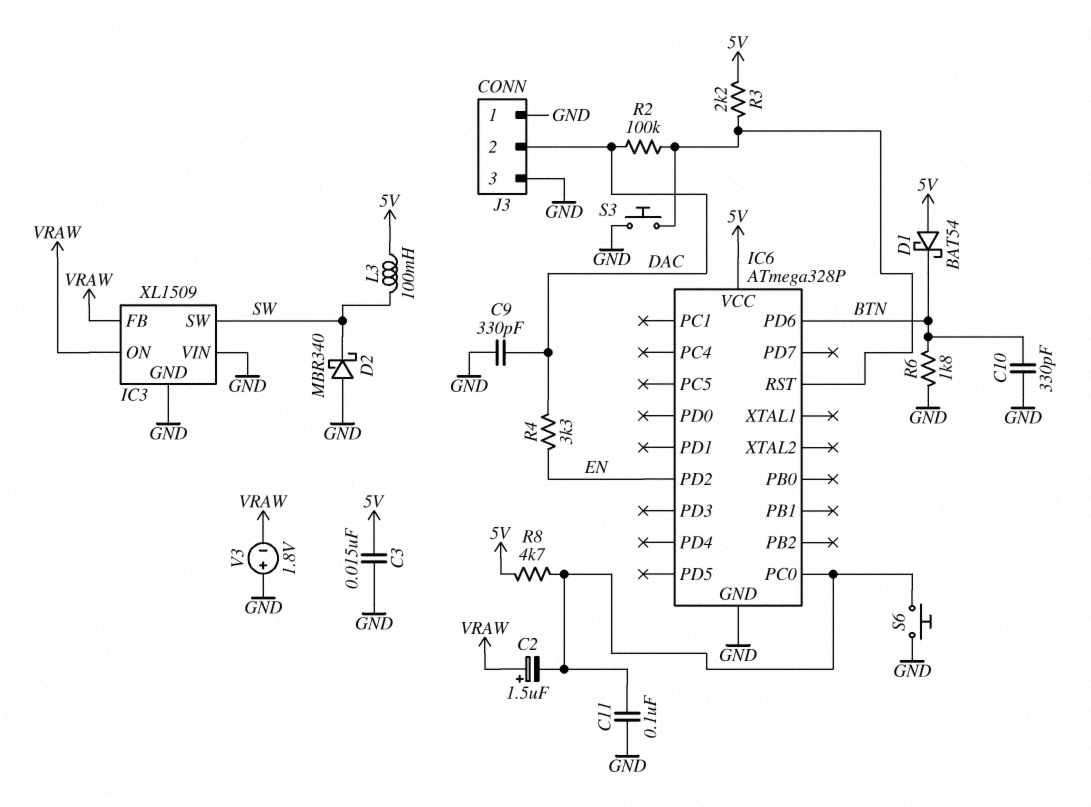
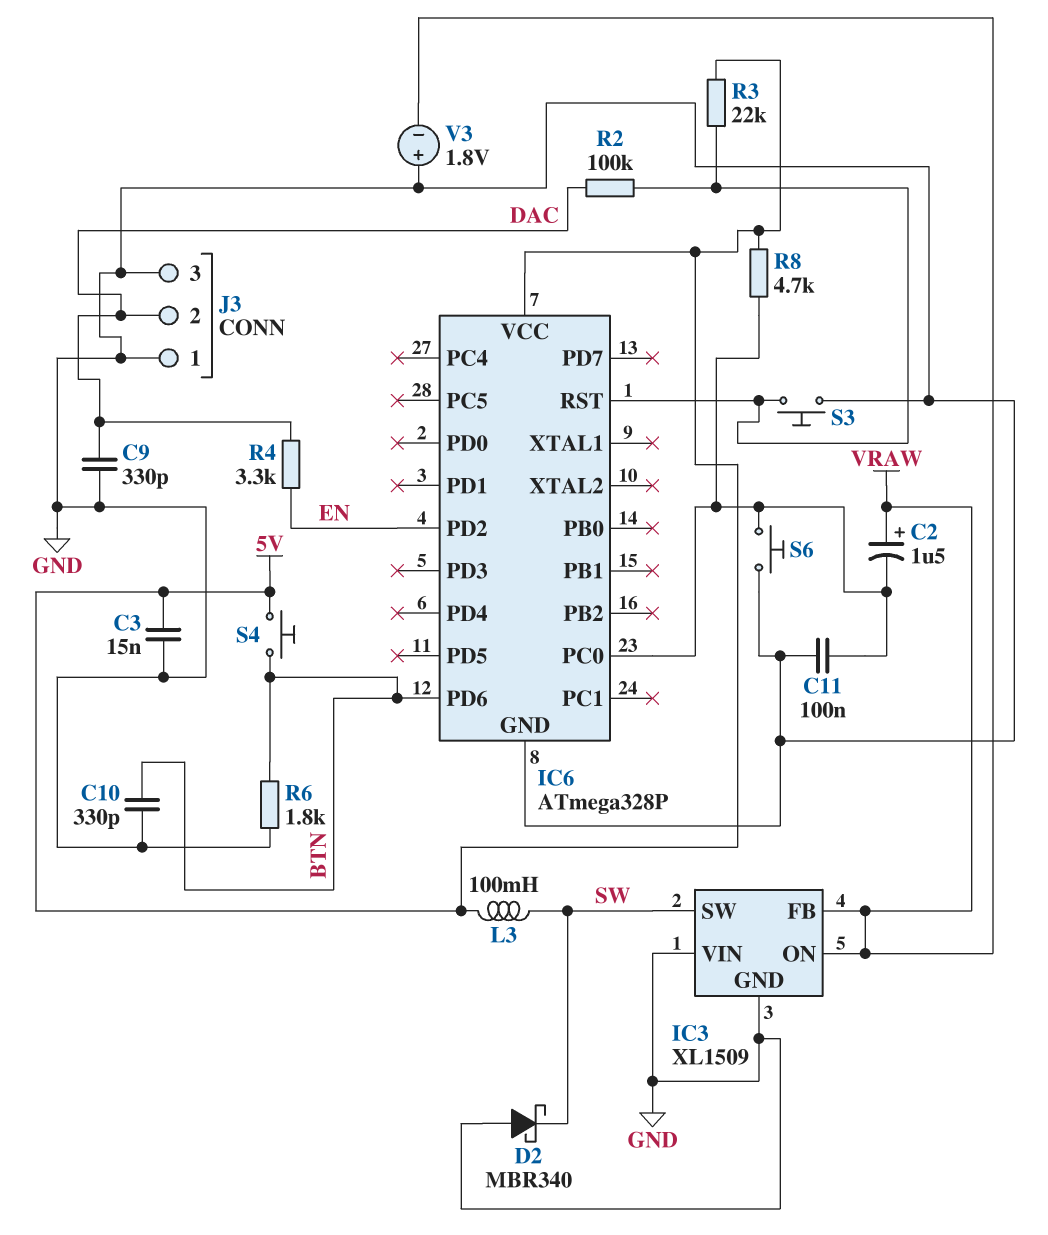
D1: schottky BAT54 (A 5V, K BTN) -> none
R3: 2.2k (5V, IC6/RST) -> 22k (5V, IC6/RST)
S4: none -> button (5V, BTN)

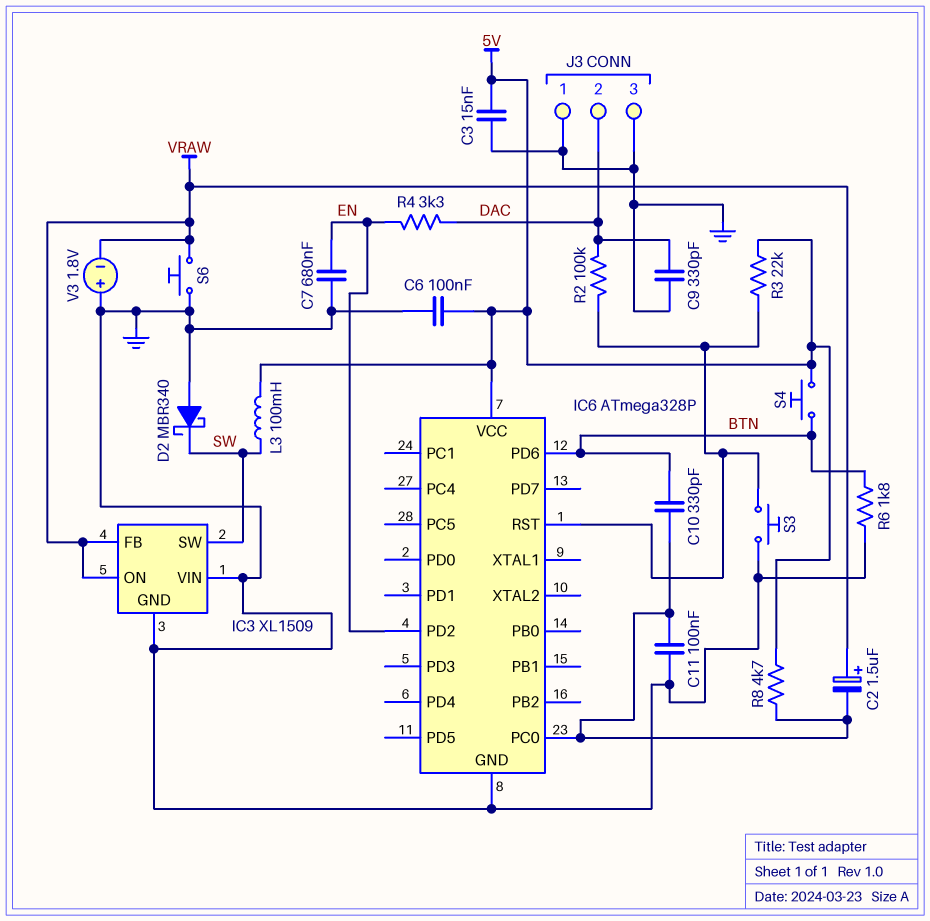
C6: none -> 100nF (5V, GND)
C7: none -> 680nF (EN, GND)
C10: 330pF (BTN, GND) -> 330pF (BTN, IC6/PC0)
S6: button (GND, IC6/PC0) -> button (GND, VRAW)

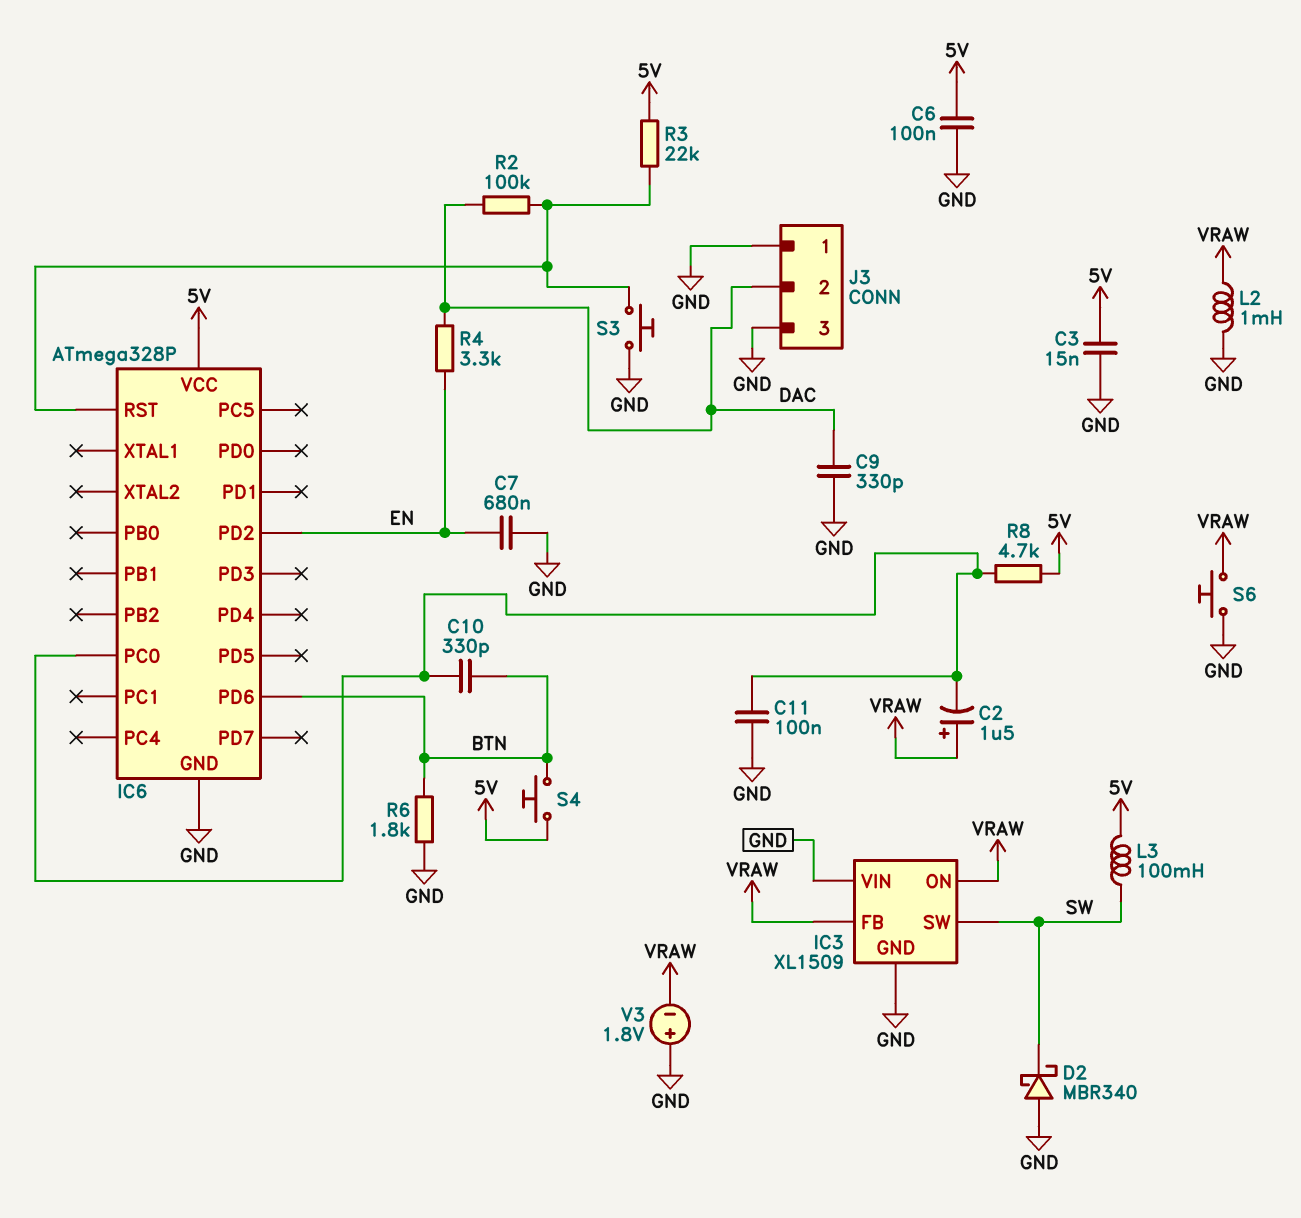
L2: none -> 1mH (GND, VRAW)

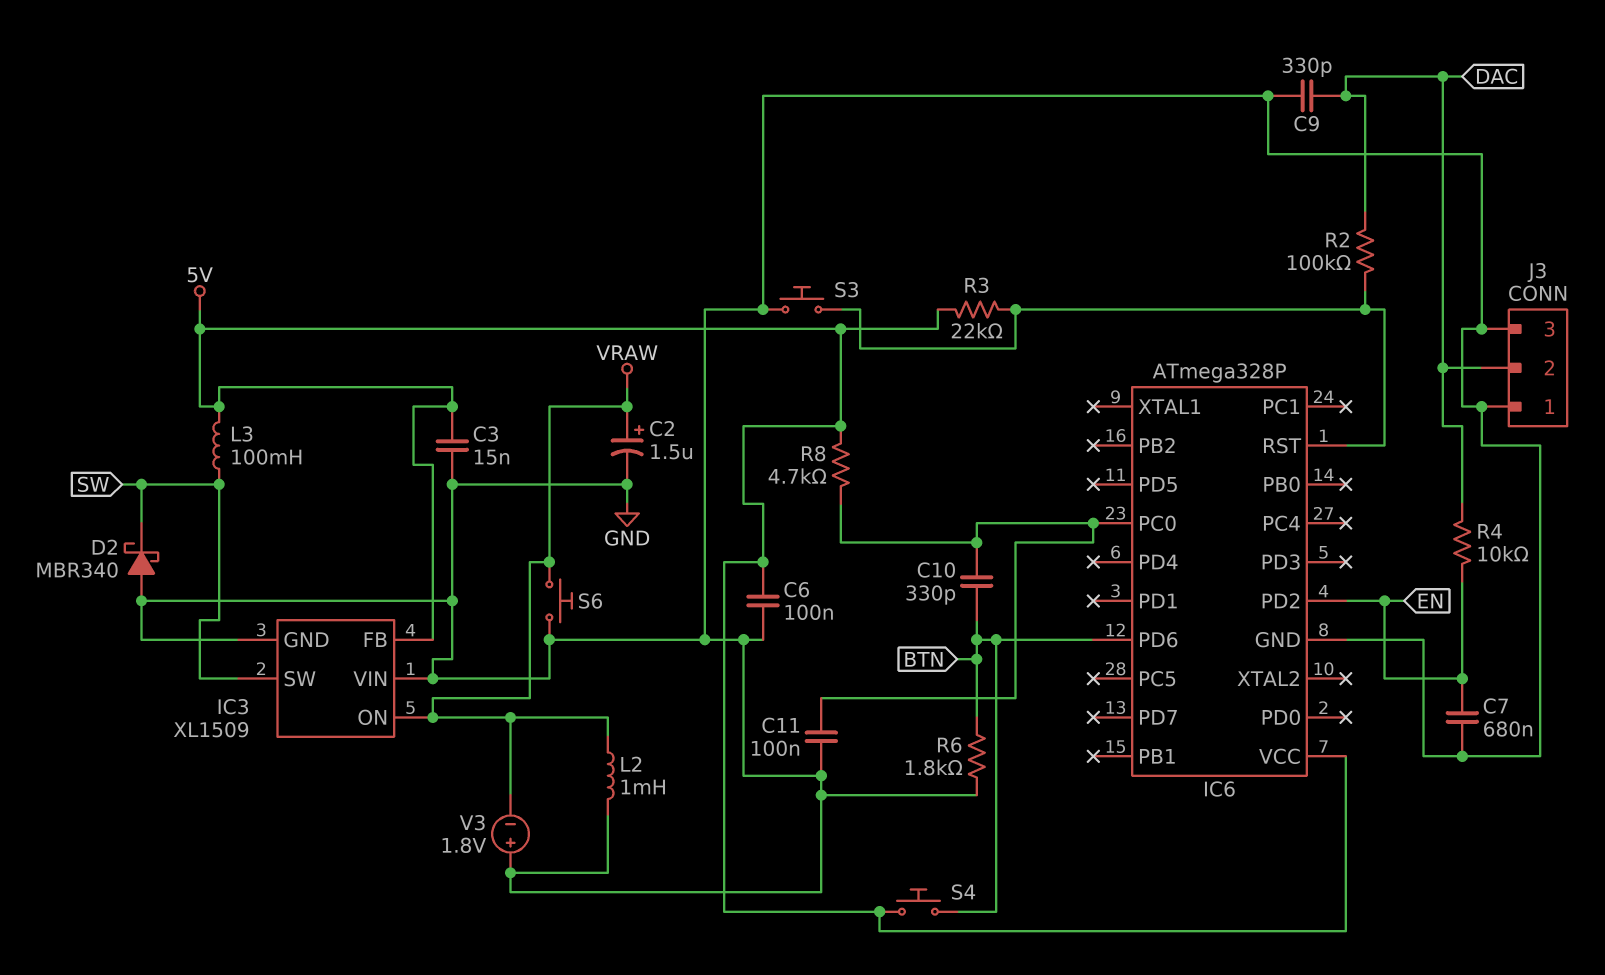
C2: 1.5uF (plus VRAW, minus IC6/PC0) -> 1.5uF (plus VRAW, minus GND)
IC3 pin FB: VRAW -> 5V
R4: 3.3k (DAC, EN) -> 10k (DAC, EN)

